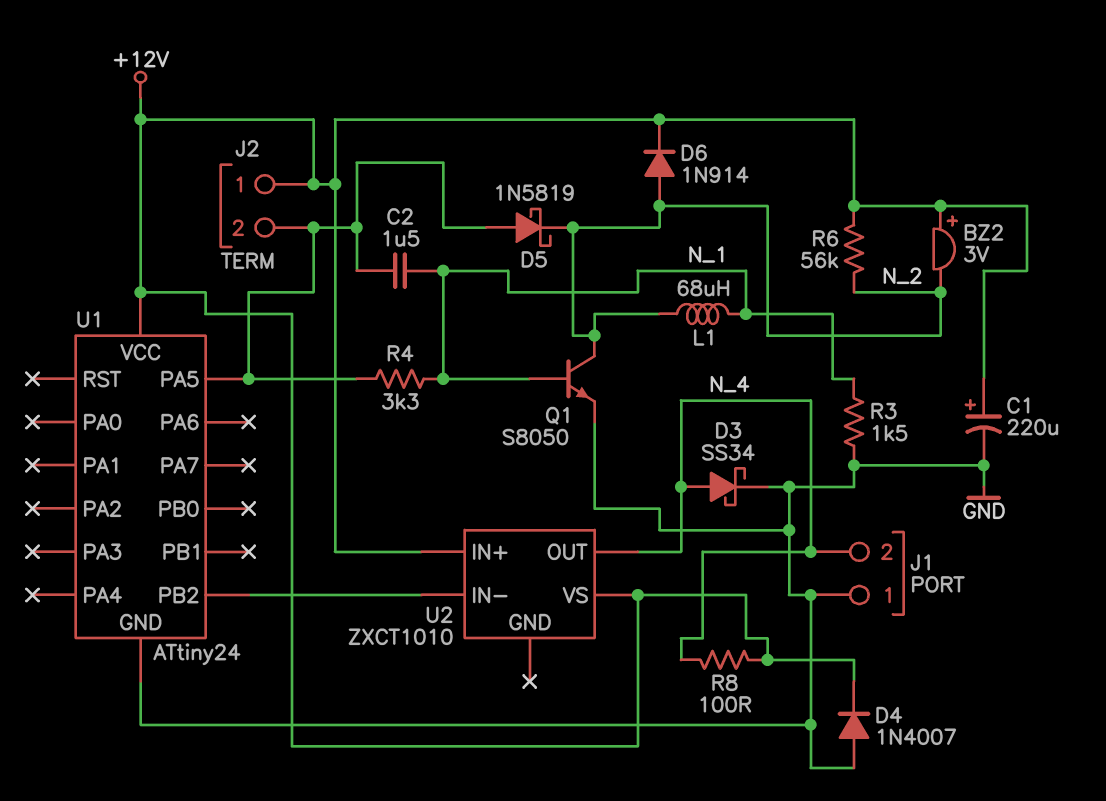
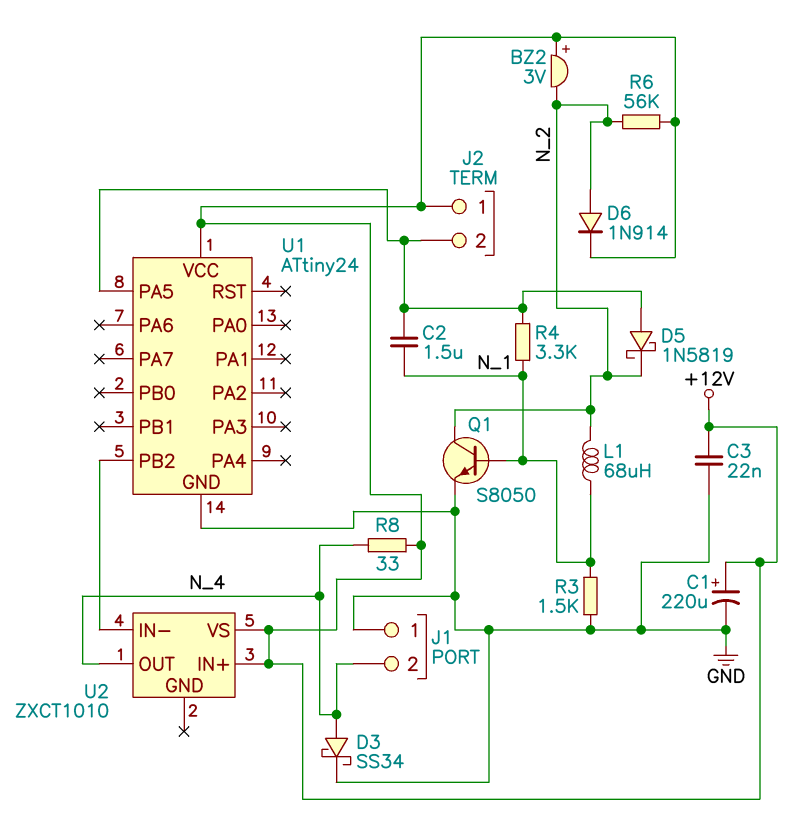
C3: none -> 22nF (+12V, GND)
D4: diode 1N4007 (A GND, K +12V) -> none
R8: 100 (+12V, N_4) -> 33 (+12V, N_4)

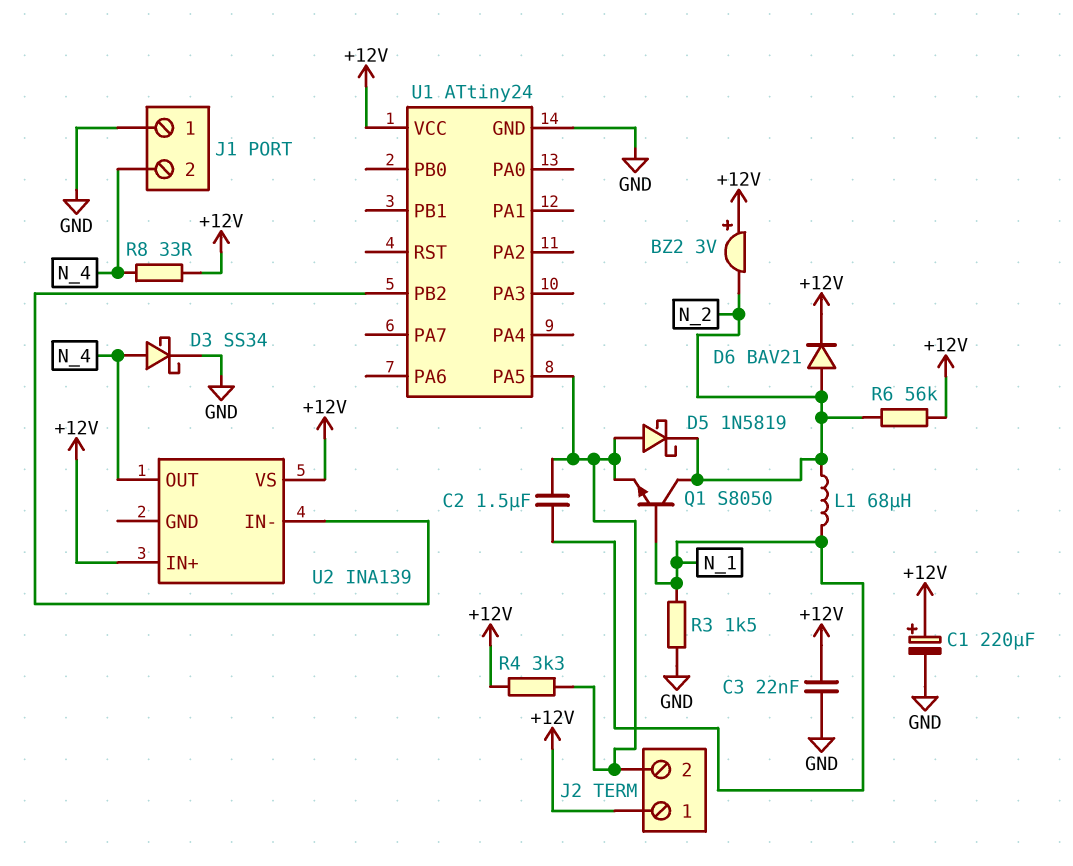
D6: diode 1N914 (A N_2, K +12V) -> diode BAV21 (A N_2, K +12V)
Q1: NPN S8050 (B N_1, C N_2, E GND) -> NPN S8050 (B N_1, C N_2, E J2/2)
R4: 3.3k (J2/2, N_1) -> 3.3k (+12V, J2/2)
U2: ZXCT1010 -> INA139

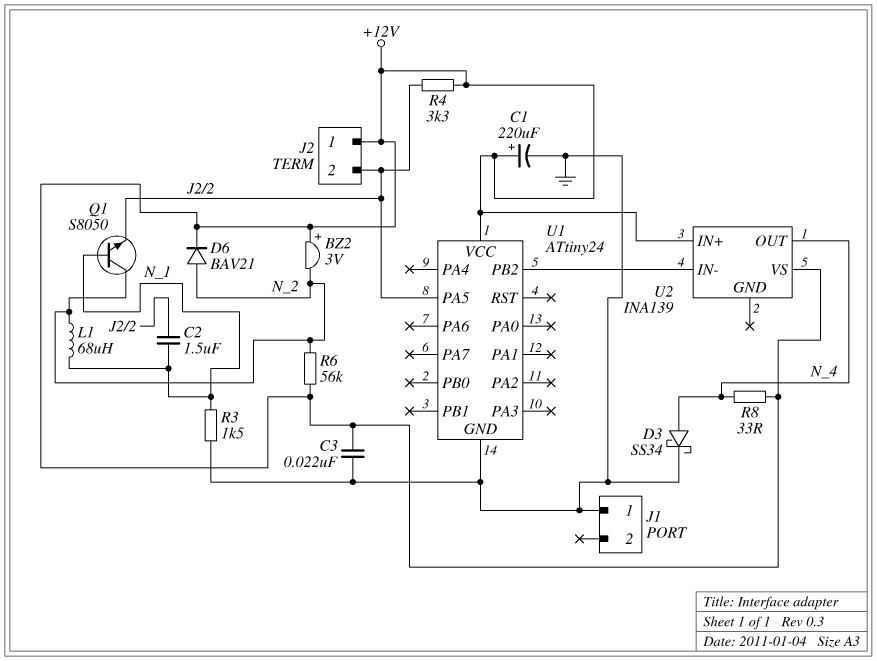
D5: schottky 1N5819 (A J2/2, K N_2) -> none
J1 pin 2: N_4 -> none

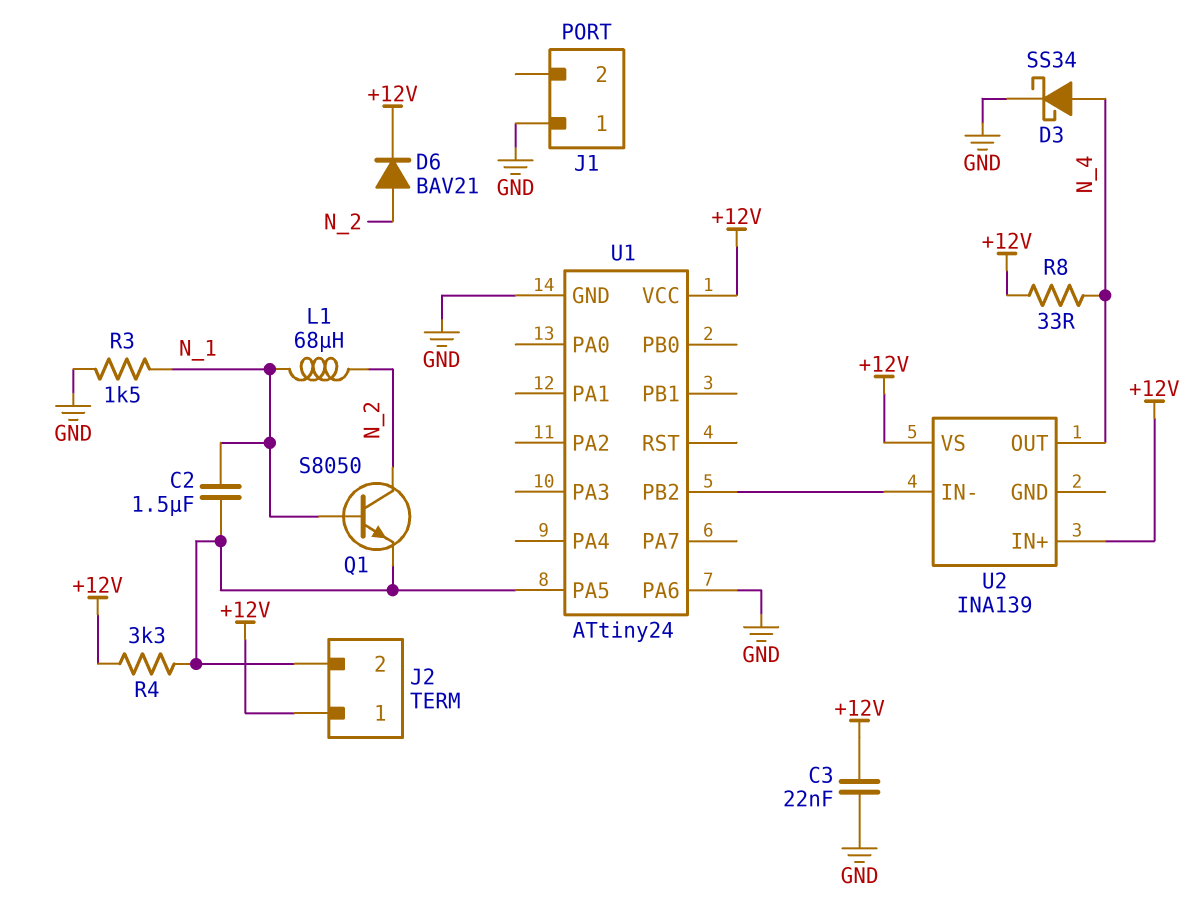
BZ2: buzzer 3V (plus +12V, minus N_2) -> none
C1: 220uF (plus +12V, minus GND) -> none
R6: 56k (+12V, N_2) -> none
U1 pin PA6: none -> GND

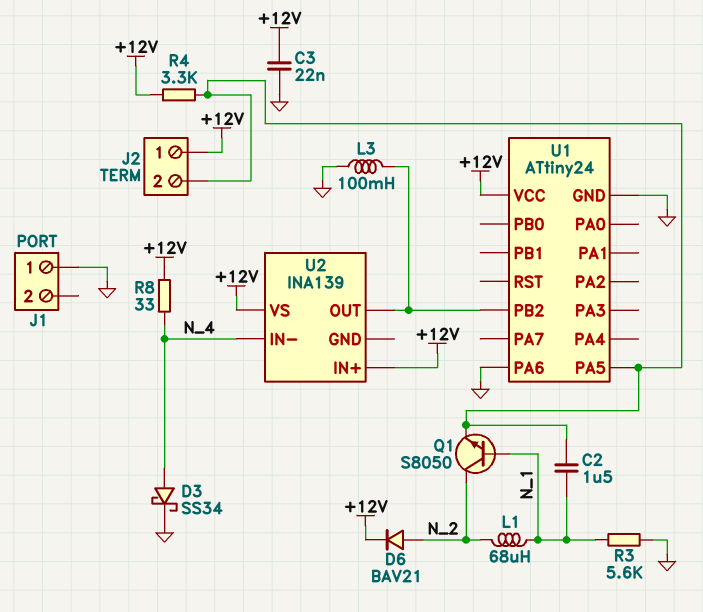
L3: none -> 100mH (GND, U1/PB2)
R3: 1.5k (GND, N_1) -> 5.6k (GND, N_1)
U2 pin IN-: U1/PB2 -> N_4
U2 pin OUT: N_4 -> U1/PB2

